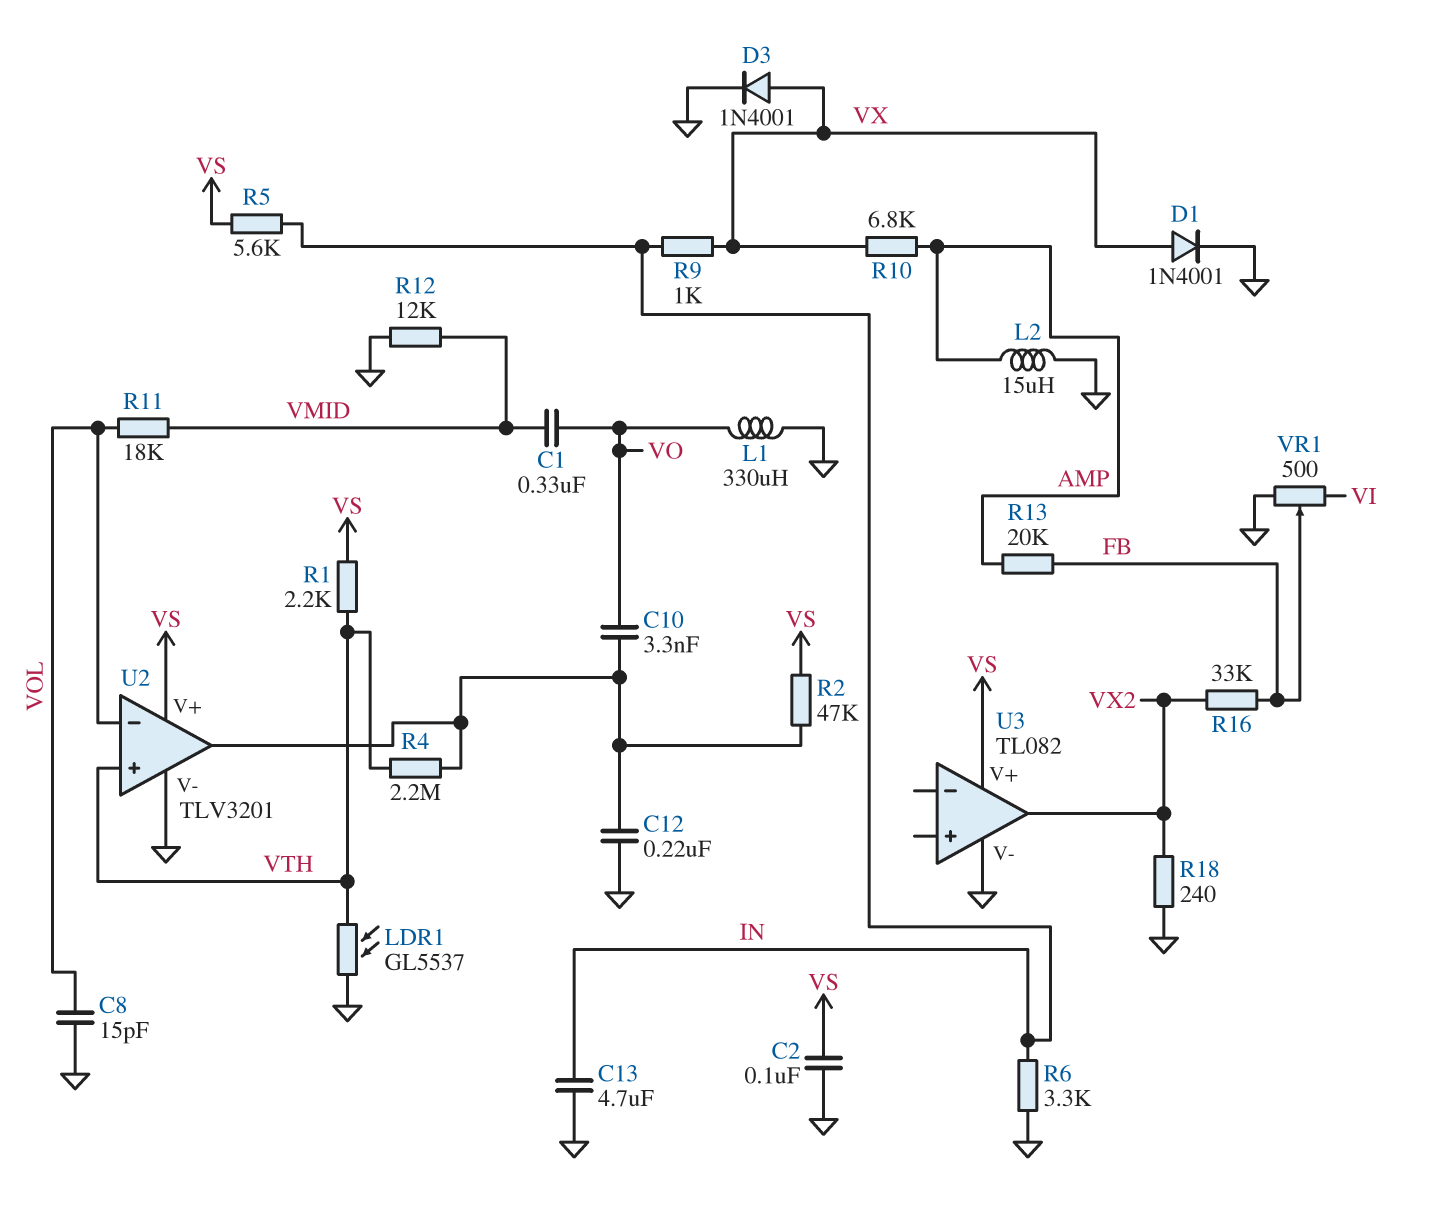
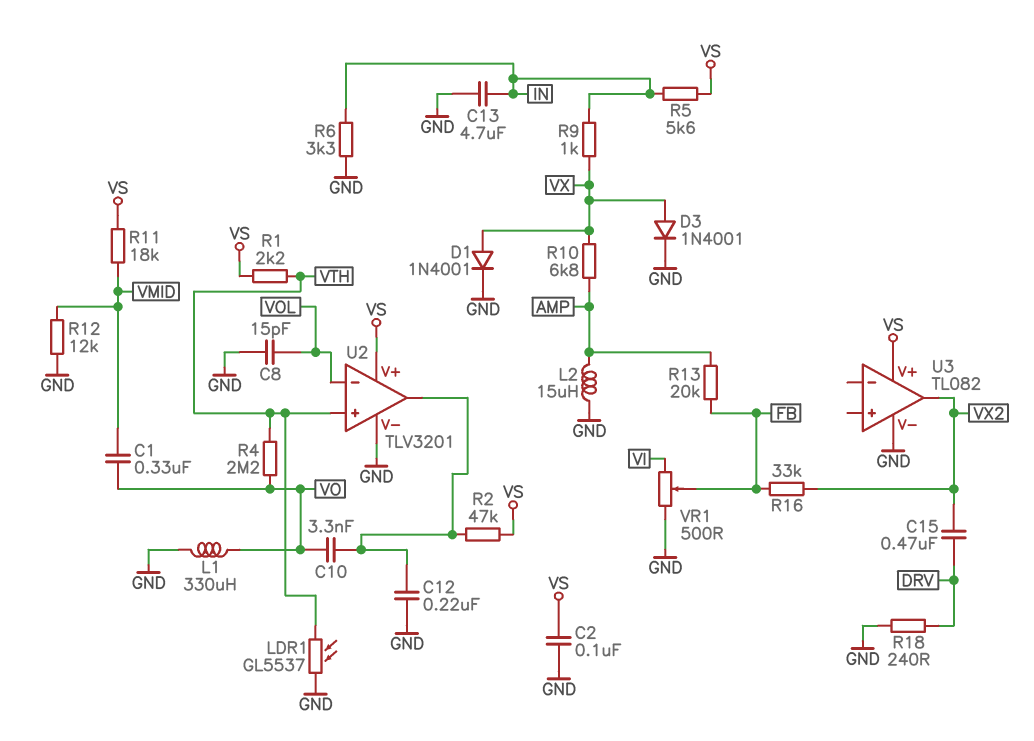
C15: none -> 470nF (DRV, VX2)
R4: 2.2M (U2/out, VTH) -> 2.2M (VO, VTH)
R11: 18k (VMID, VOL) -> 18k (VMID, VS)
R18: 240 (GND, VX2) -> 240 (DRV, GND)

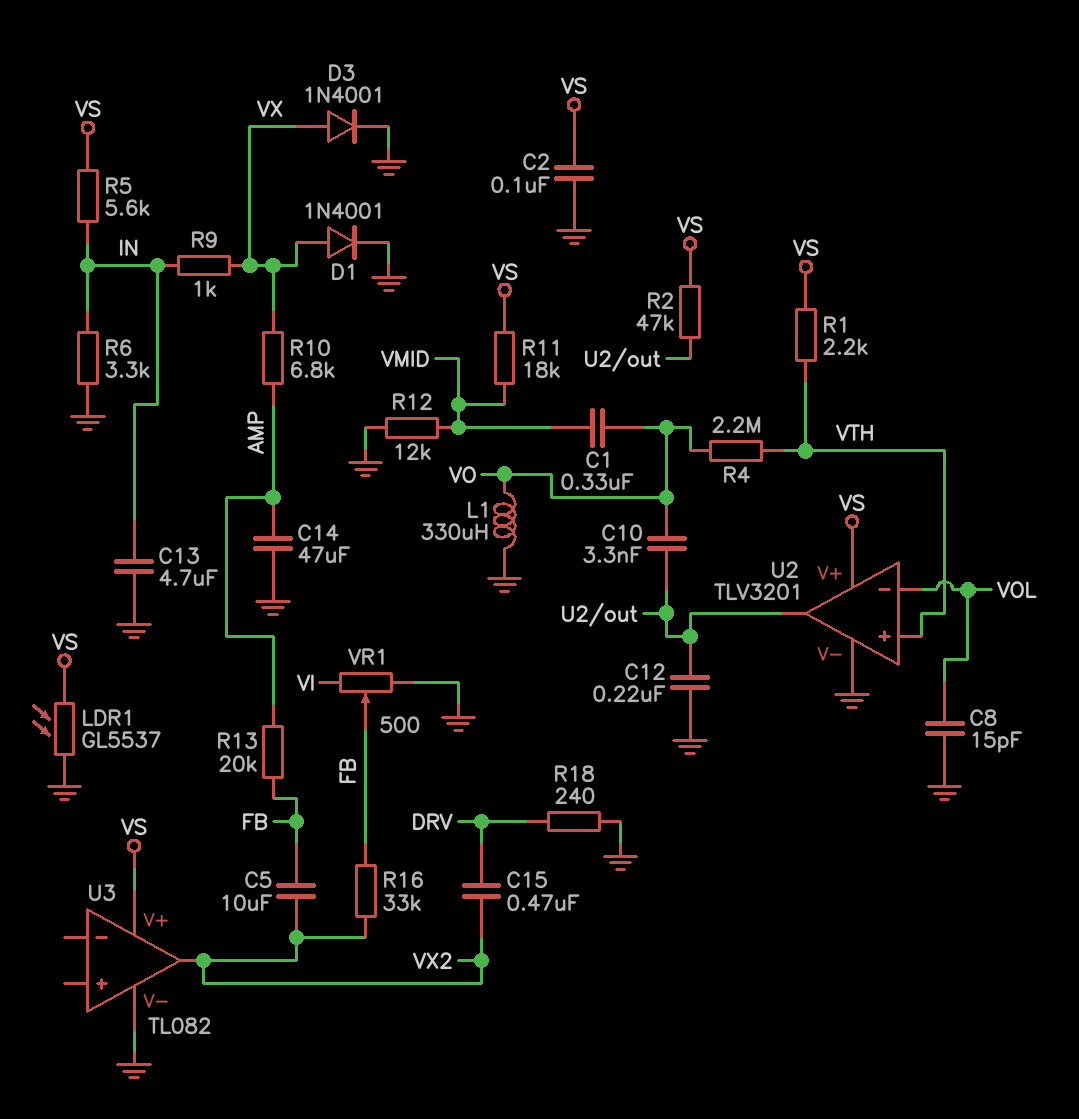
C5: none -> 10uF (FB, VX2)
C14: none -> 47uF (AMP, GND)
L2: 15uH (AMP, GND) -> none
LDR1: GL5537 (GND, VTH) -> GL5537 (GND, VS)

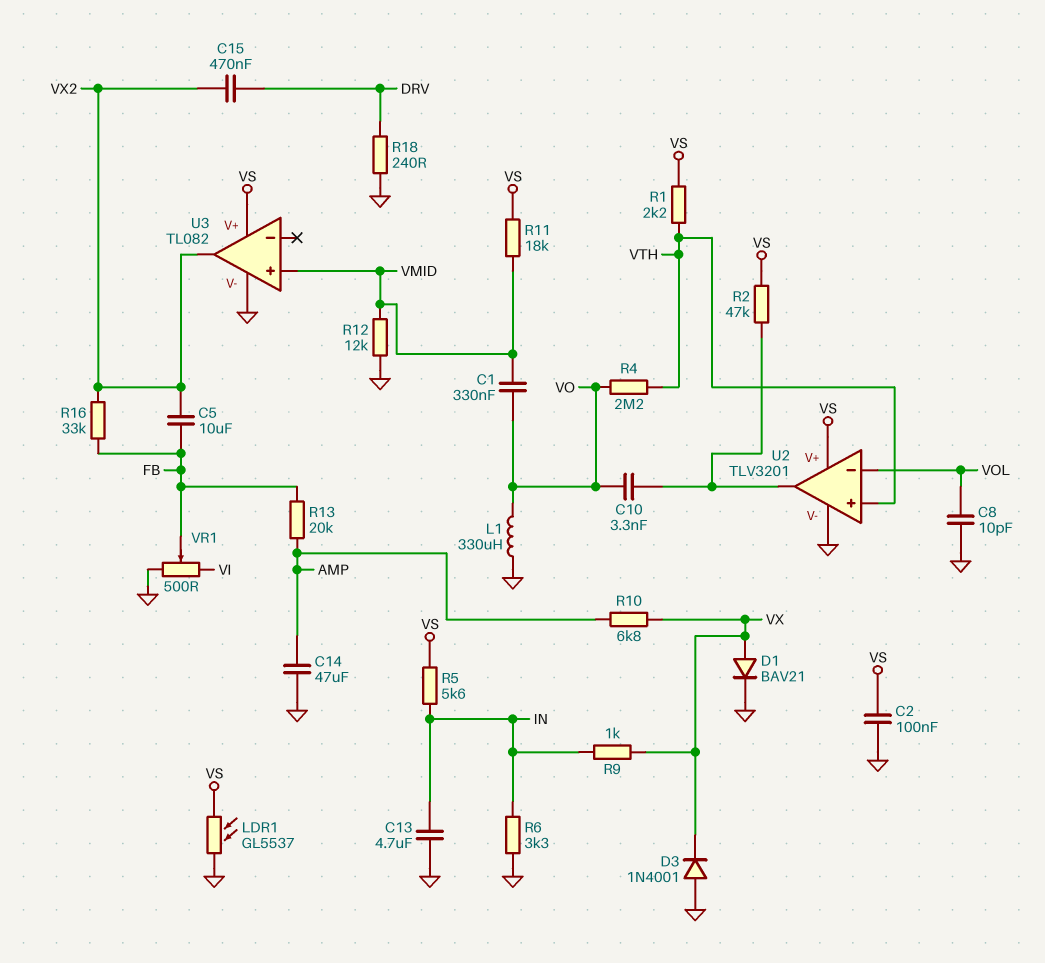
C8: 15pF (GND, VOL) -> 10pF (GND, VOL)
C12: 220nF (GND, U2/out) -> none
D1: diode 1N4001 (A VX, K GND) -> diode BAV21 (A VX, K GND)
D3: diode 1N4001 (A VX, K GND) -> diode 1N4001 (A GND, K VX)
U3 pin in+: none -> VMID

